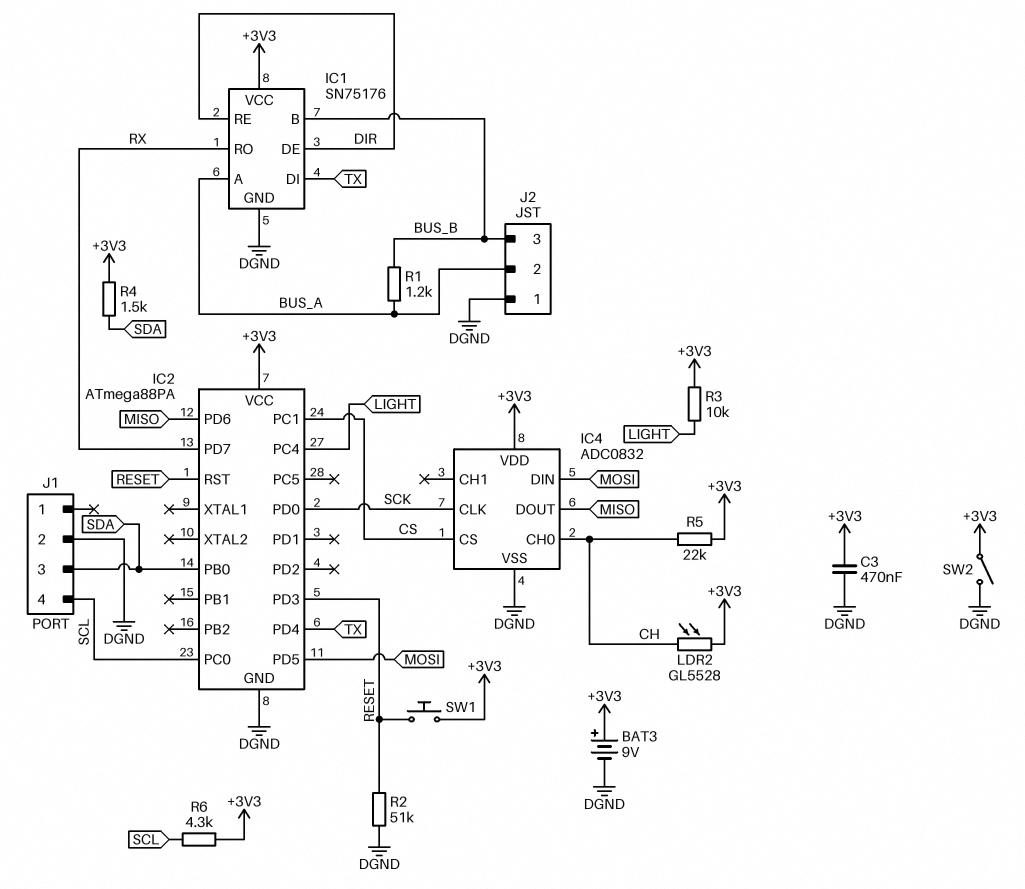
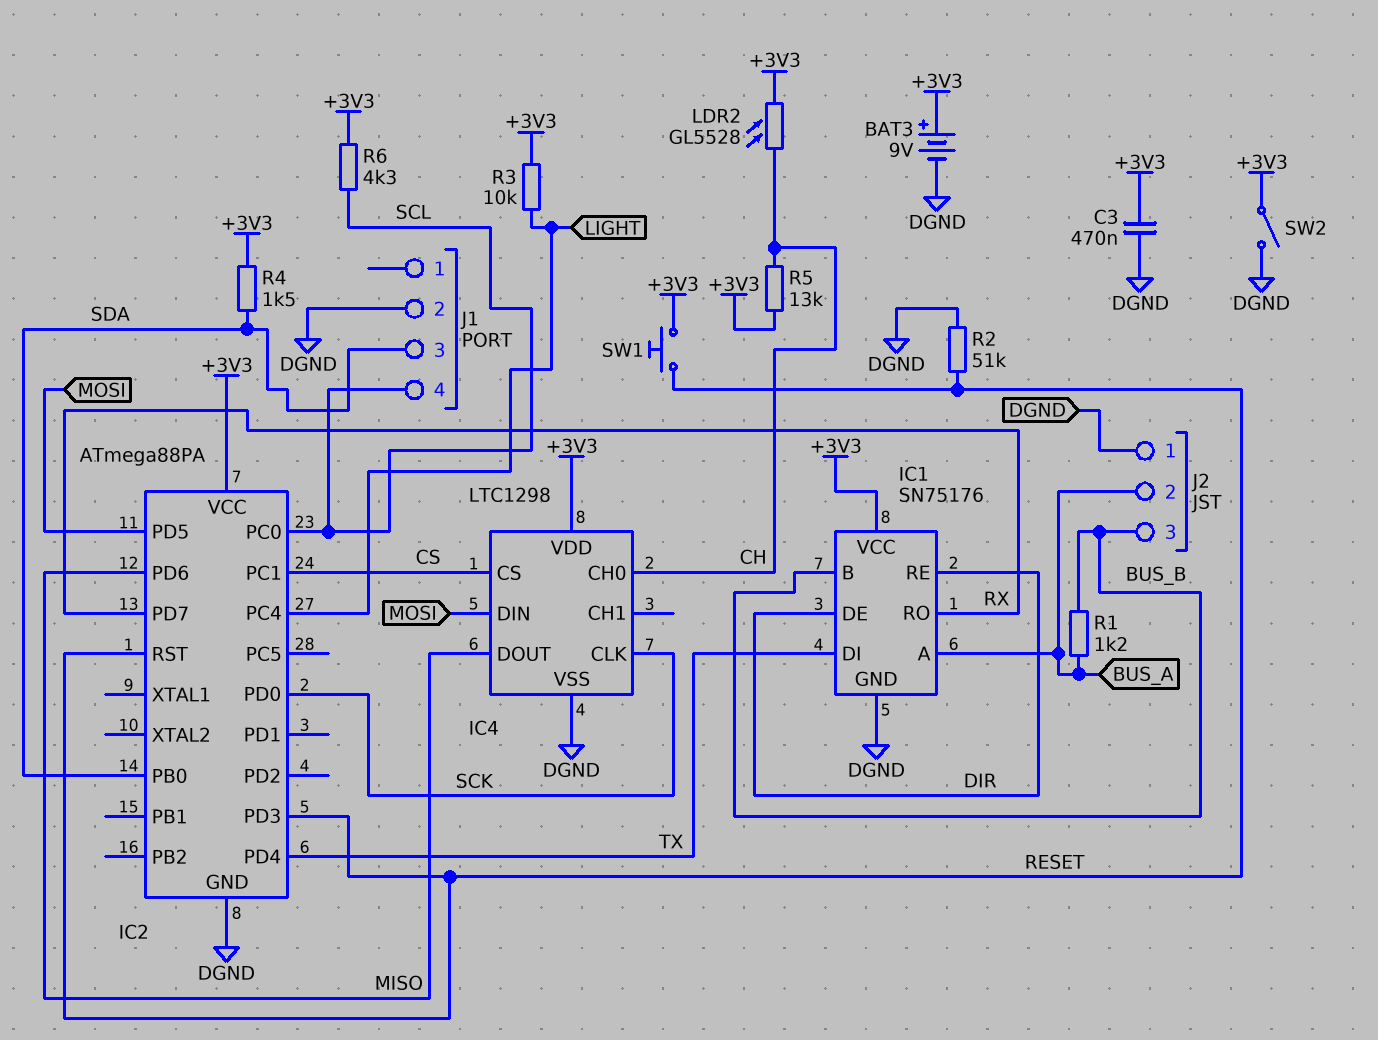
IC4: ADC0832 -> LTC1298
R5: 22k (+3V3, CH) -> 13k (+3V3, CH)

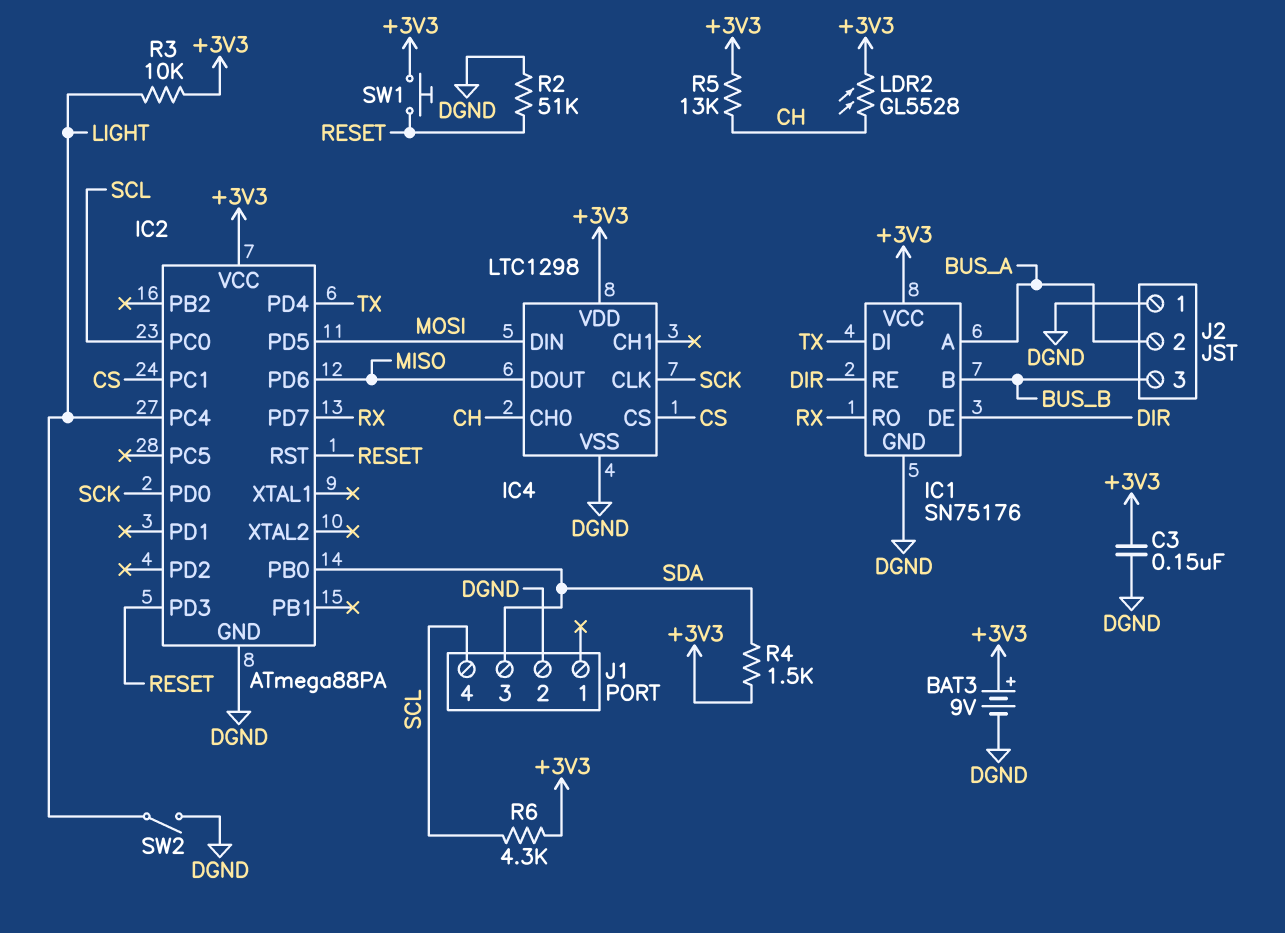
C3: 470nF (+3V3, DGND) -> 150nF (+3V3, DGND)
R1: 1.2k (BUS_A, BUS_B) -> none
SW2: switch (+3V3, DGND) -> switch (DGND, LIGHT)

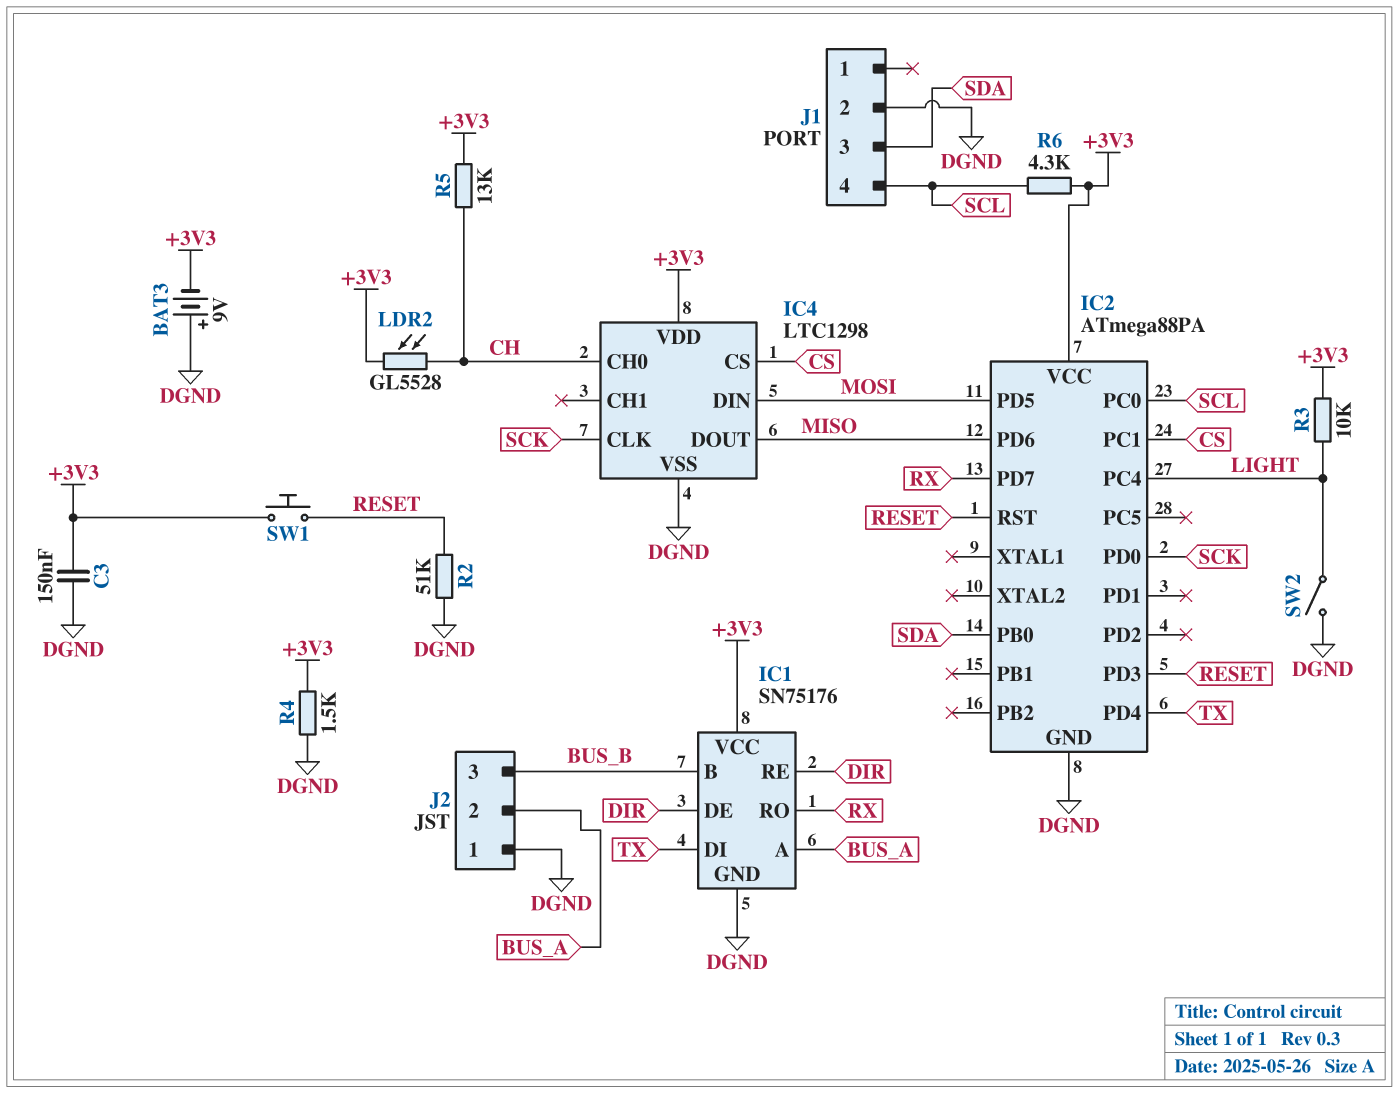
BAT3: 9V (plus +3V3, minus DGND) -> 9V (plus DGND, minus +3V3)
R4: 1.5k (+3V3, SDA) -> 1.5k (+3V3, DGND)

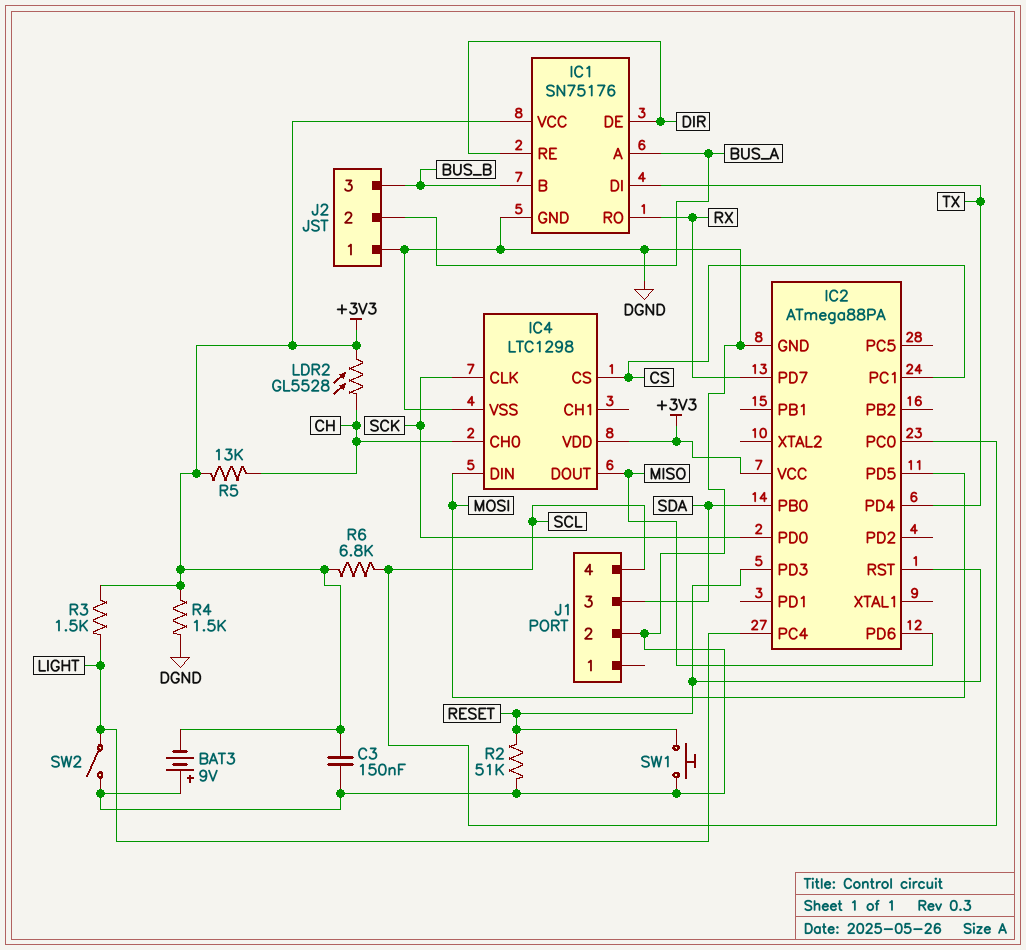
R3: 10k (+3V3, LIGHT) -> 1.5k (+3V3, LIGHT)
R6: 4.3k (+3V3, SCL) -> 6.8k (+3V3, SCL)
SW1: button (+3V3, RESET) -> button (DGND, RESET)

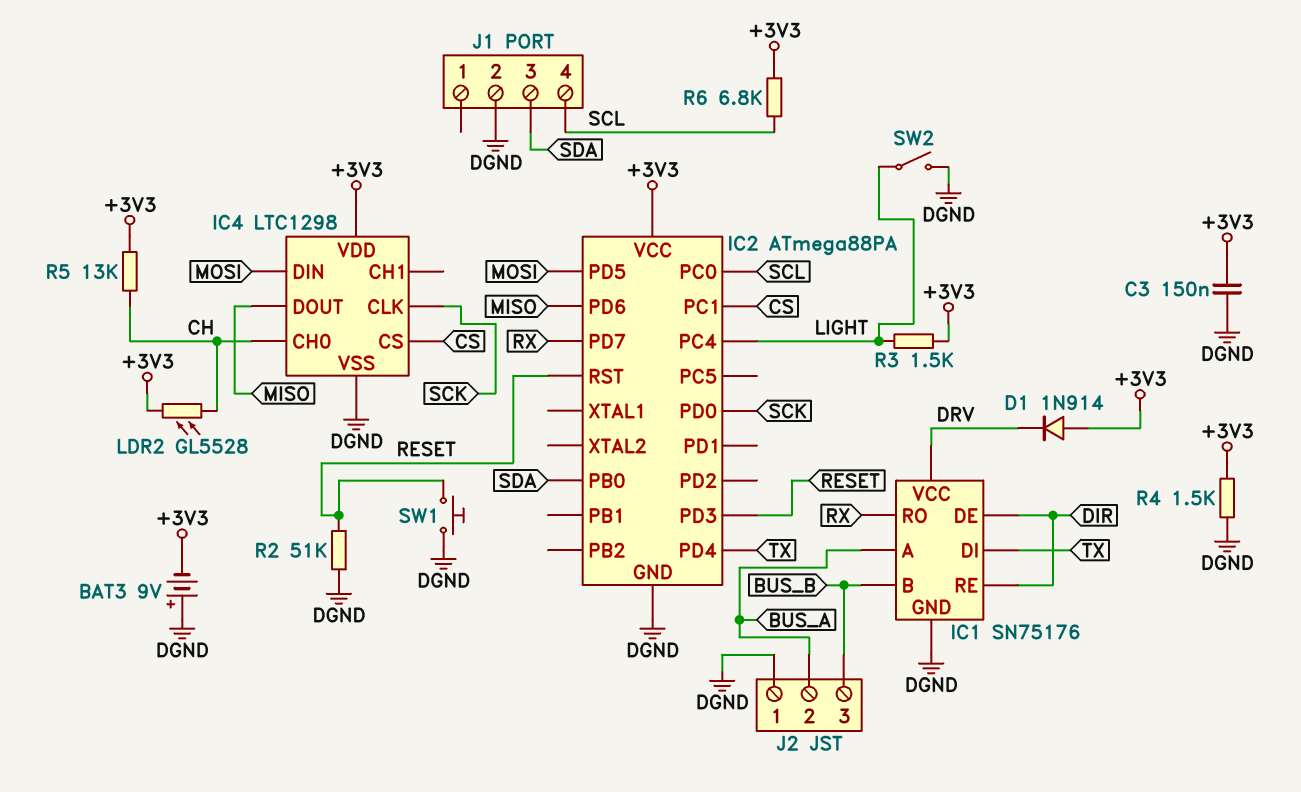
D1: none -> diode 1N914 (A +3V3, K DRV)
IC1 pin VCC: +3V3 -> DRV

